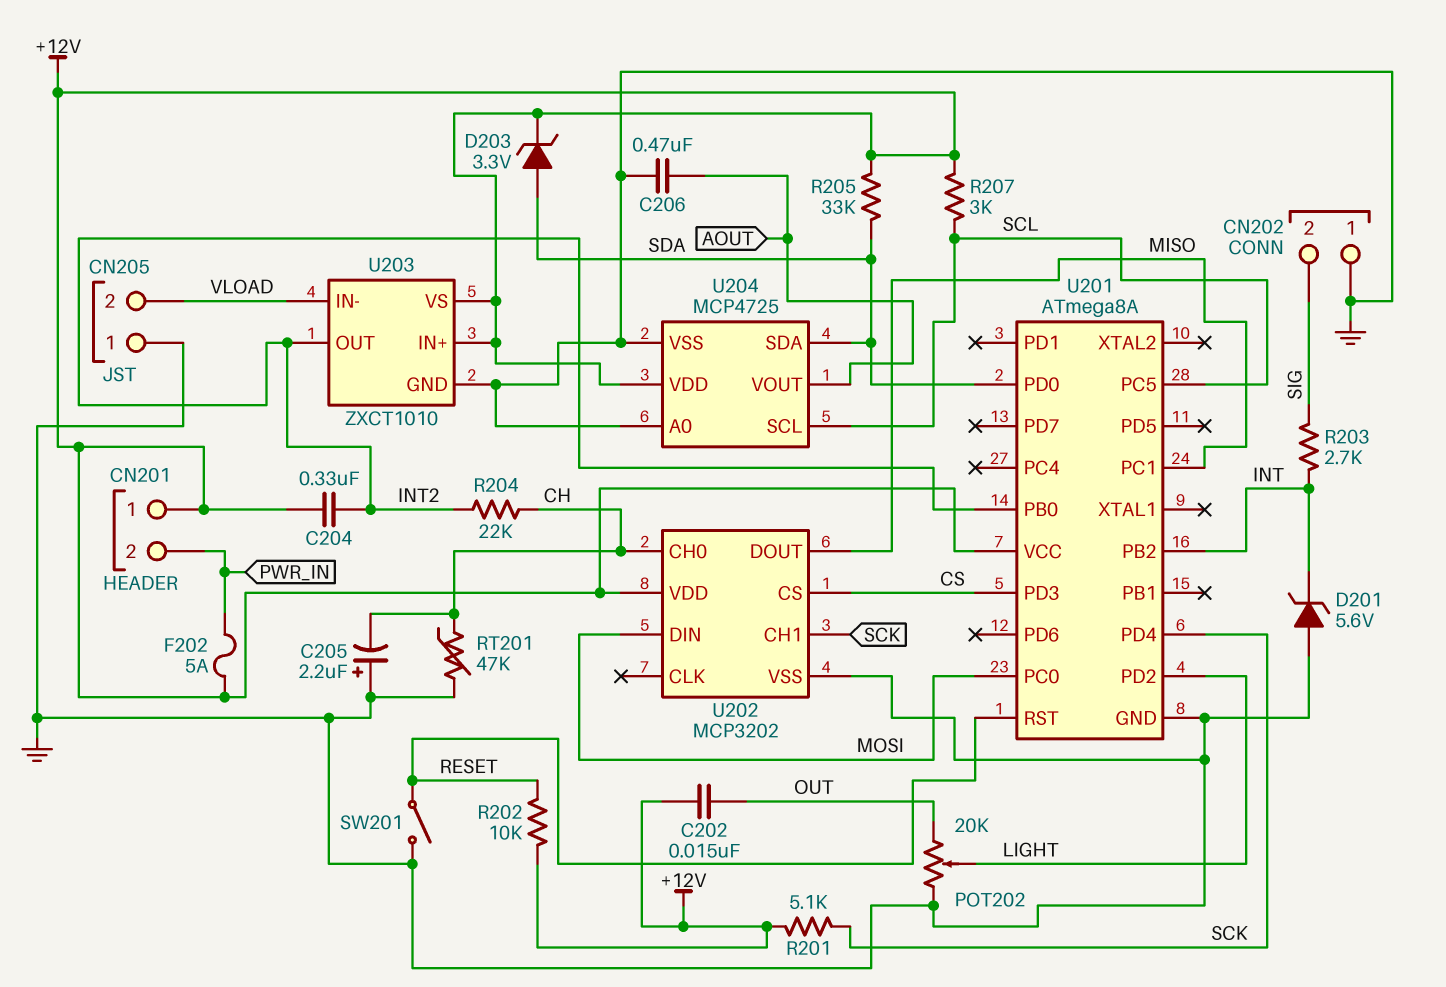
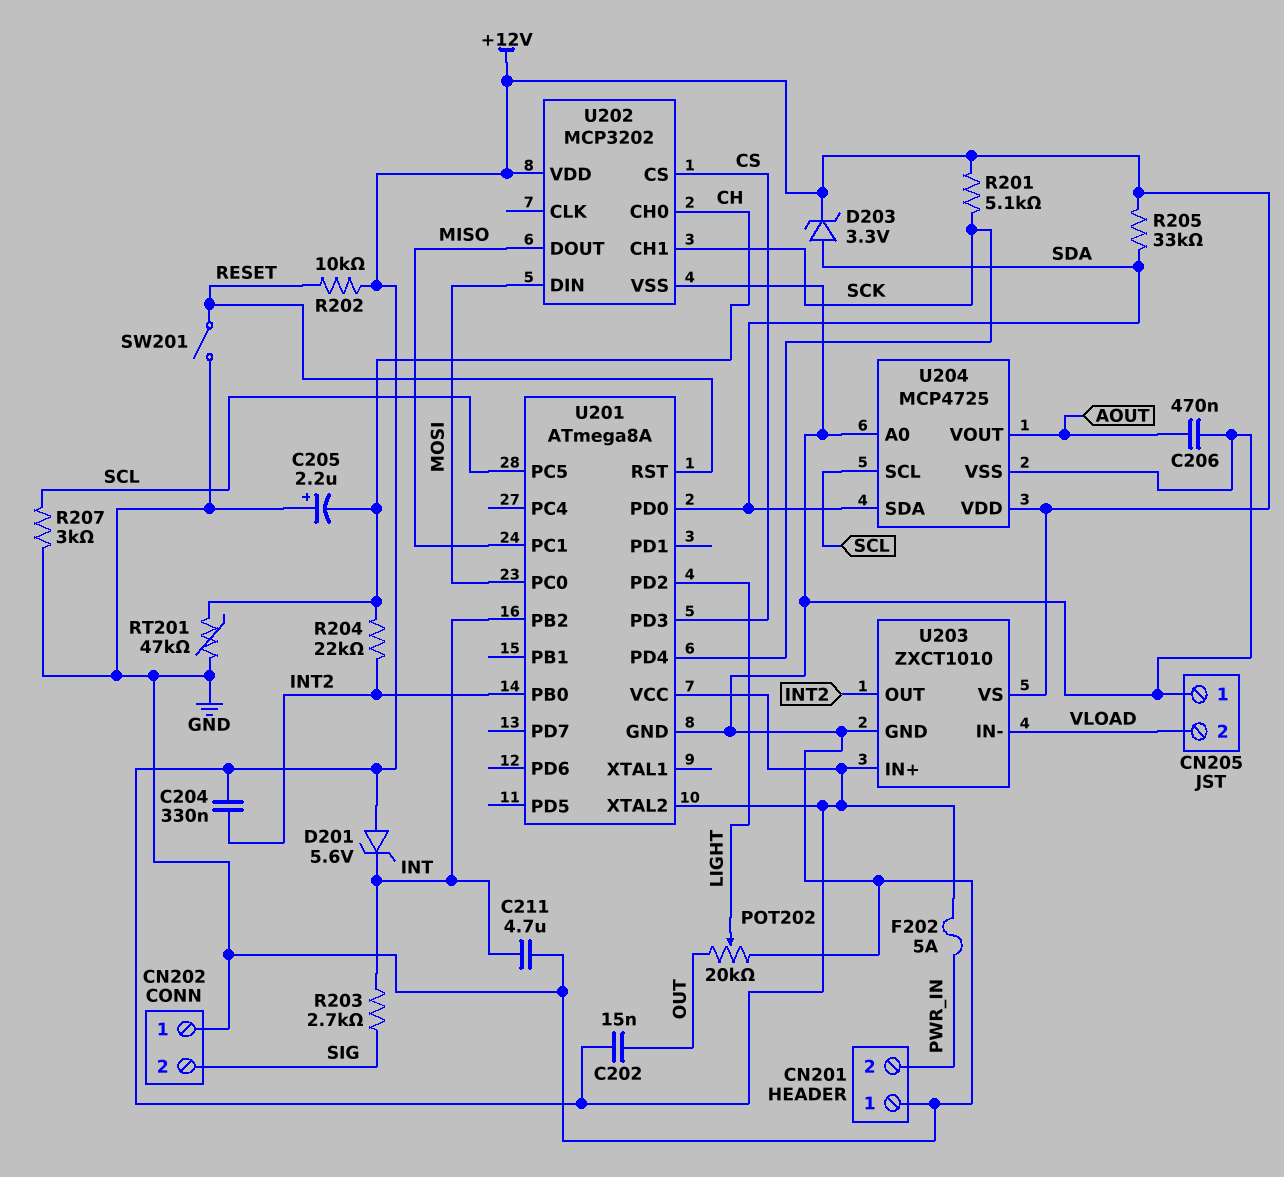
C211: none -> 4.7uF (GND, INT)
CN201 pin 1: +12V -> GND
D201: zener 5.6V (A GND, K INT) -> zener 5.6V (A +12V, K INT)
R207: 3k (+12V, SCL) -> 3k (GND, SCL)
U201 pin XTAL2: none -> +12V

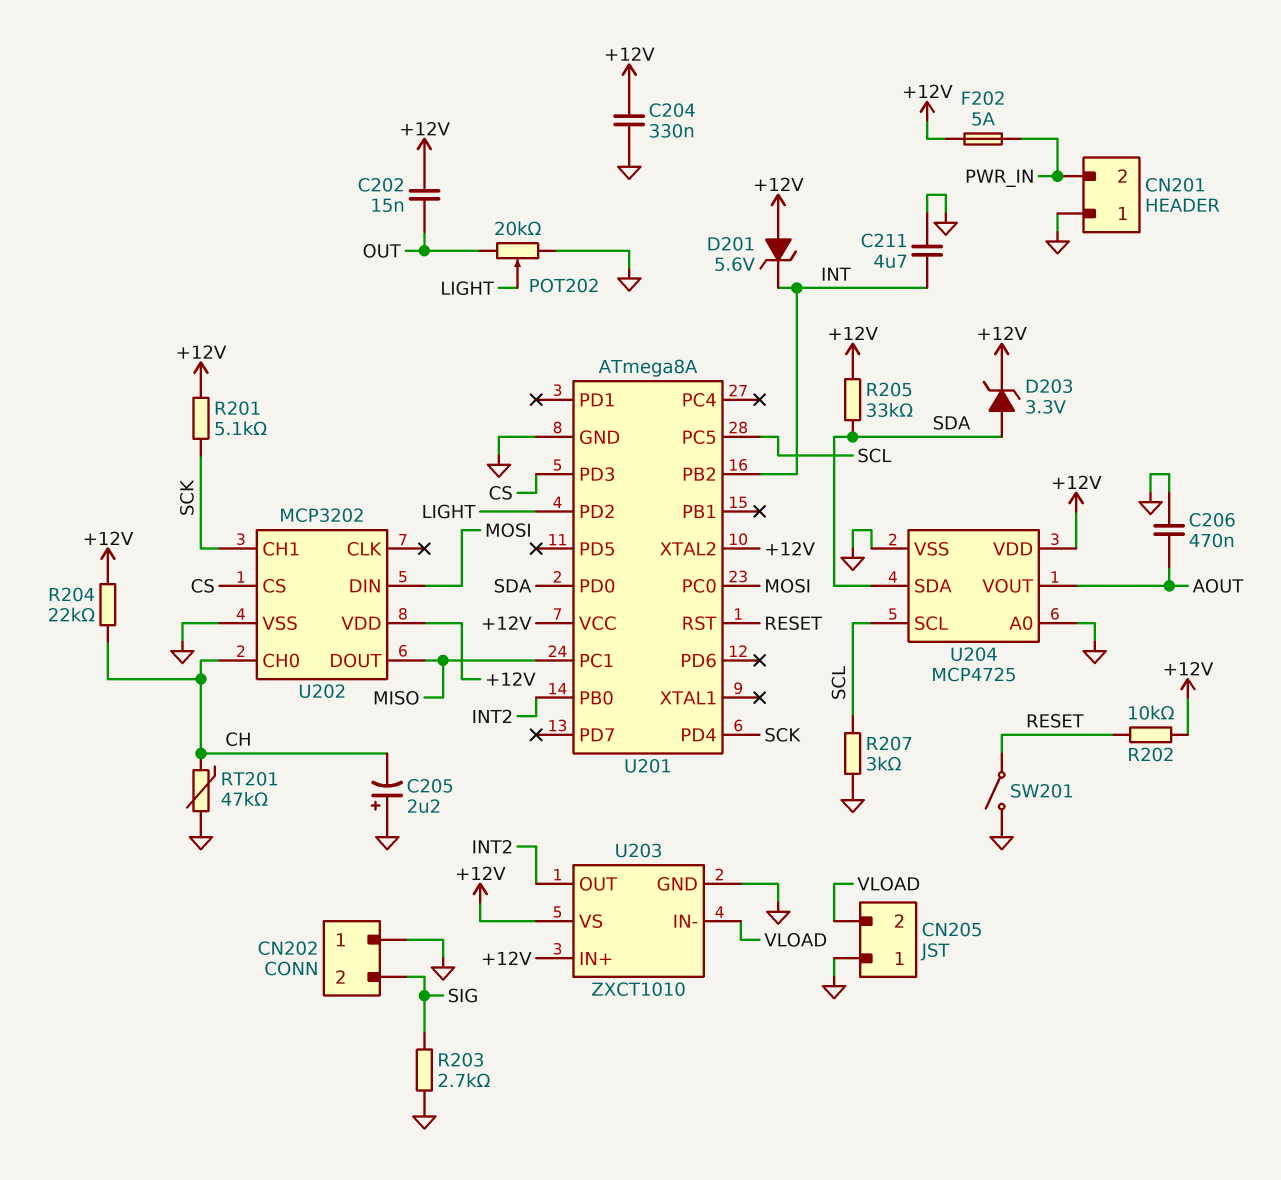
C204: 330nF (+12V, INT2) -> 330nF (+12V, GND)
R203: 2.7k (INT, SIG) -> 2.7k (GND, SIG)
R204: 22k (CH, INT2) -> 22k (+12V, CH)

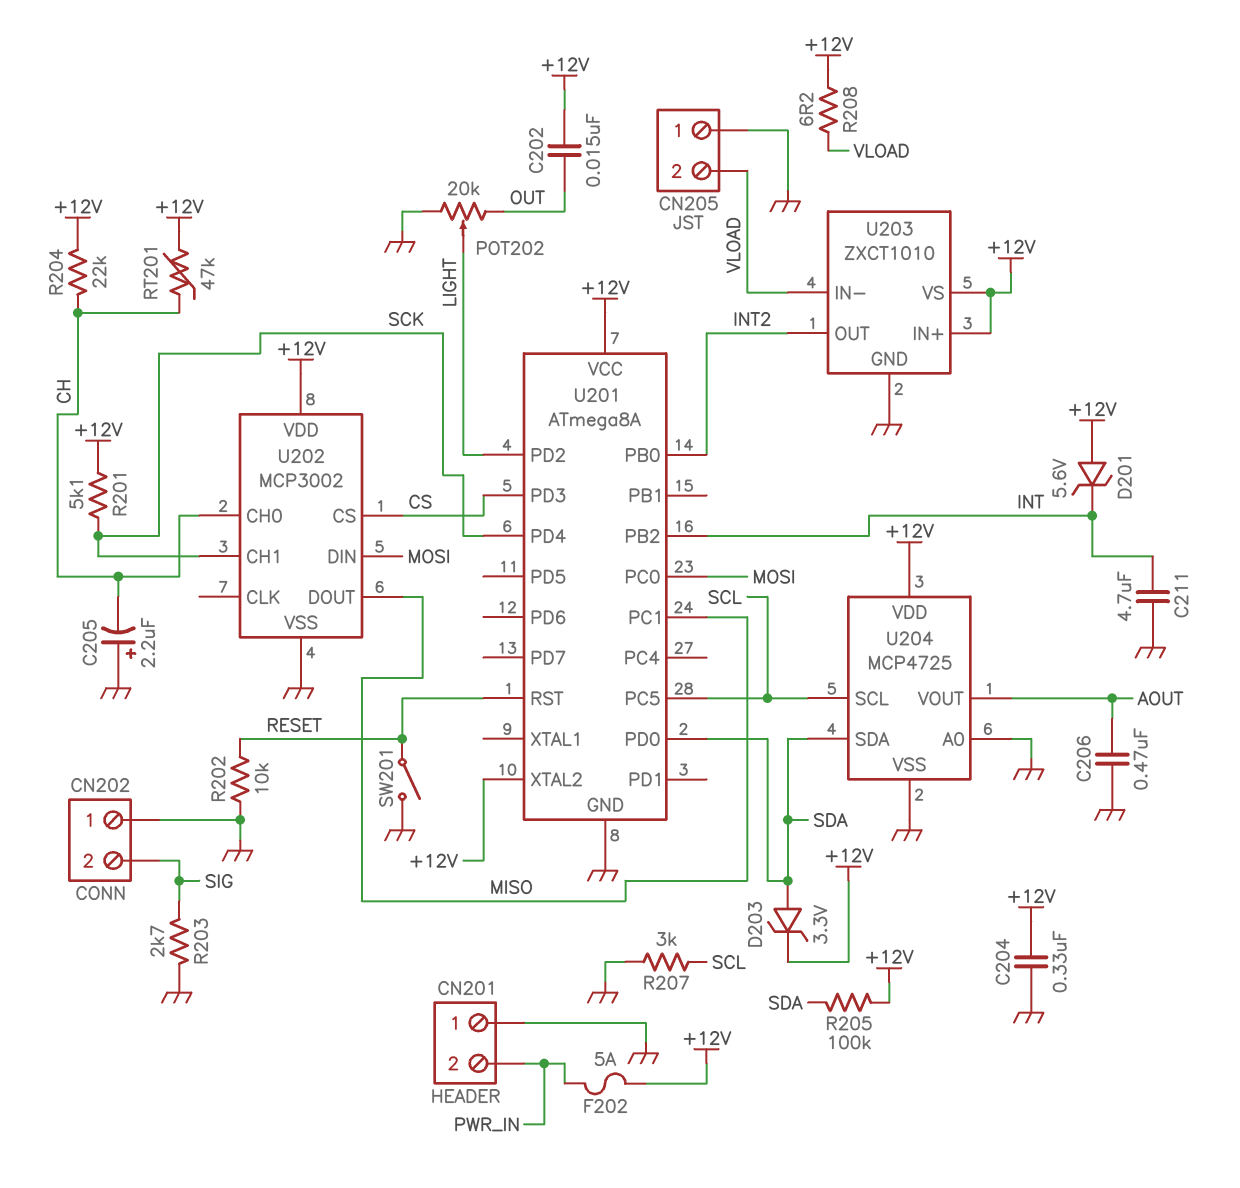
R202: 10k (+12V, RESET) -> 10k (GND, RESET)
R205: 33k (+12V, SDA) -> 100k (+12V, SDA)
R208: none -> 6.2 (+12V, VLOAD)
RT201: 47k (CH, GND) -> 47k (+12V, CH)
U202: MCP3202 -> MCP3002

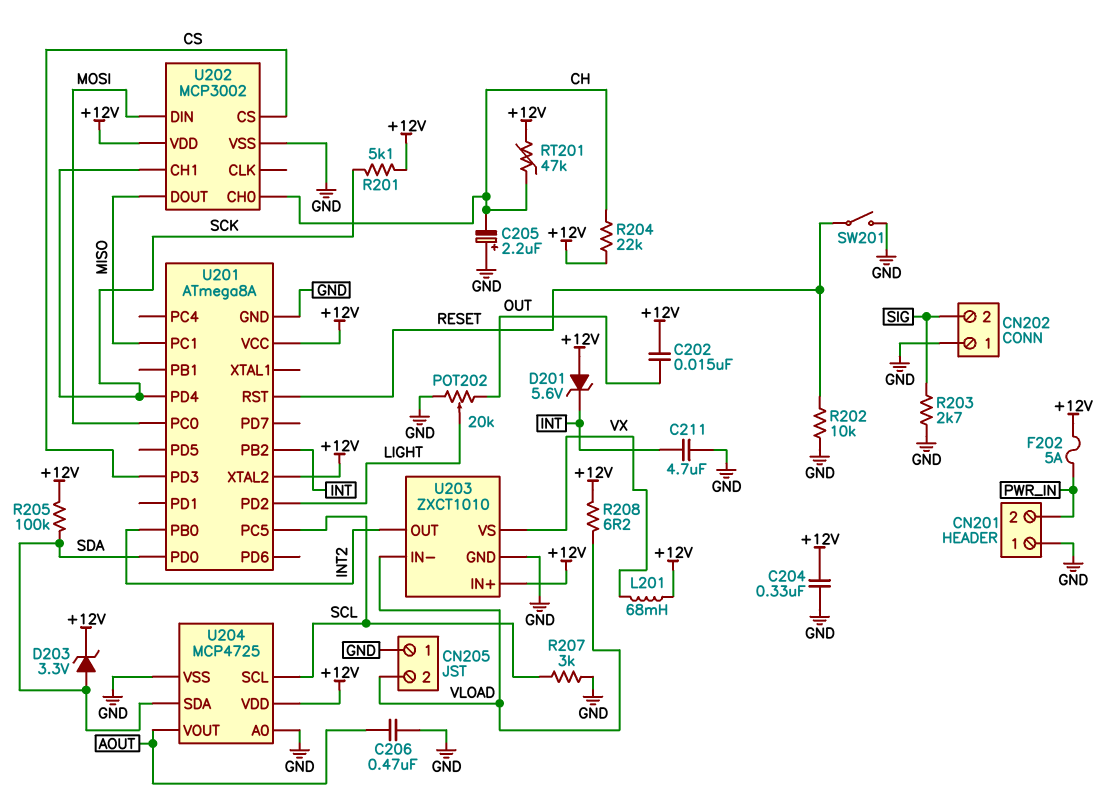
L201: none -> 68mH (+12V, VX)
U203 pin VS: +12V -> VX

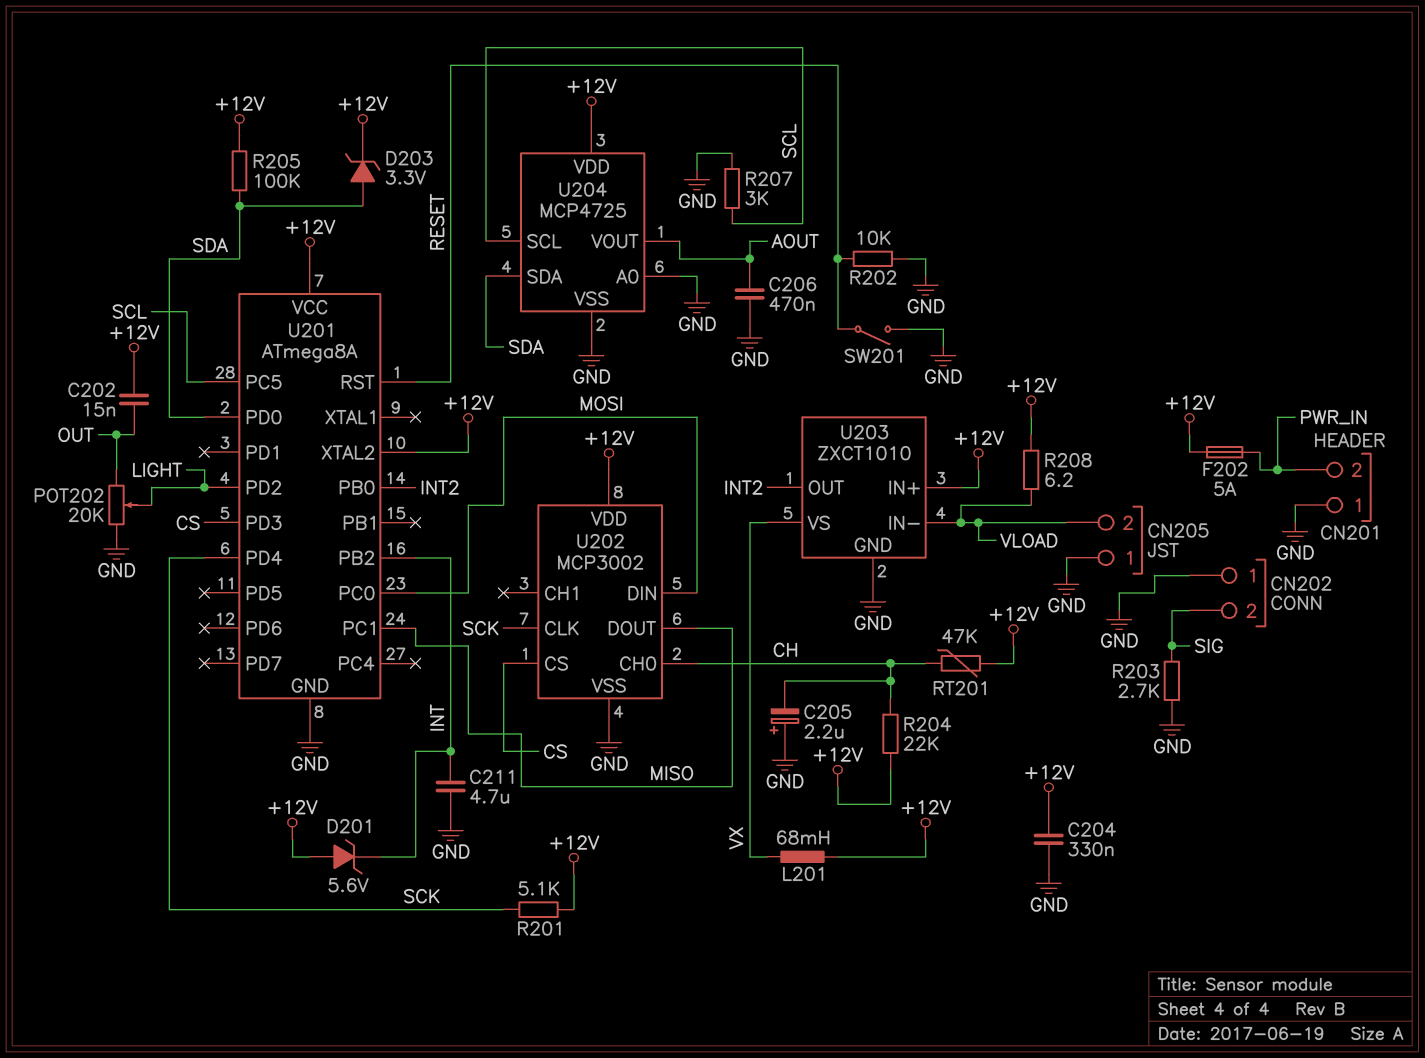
U202 pin CH1: SCK -> none
U202 pin CLK: none -> SCK

